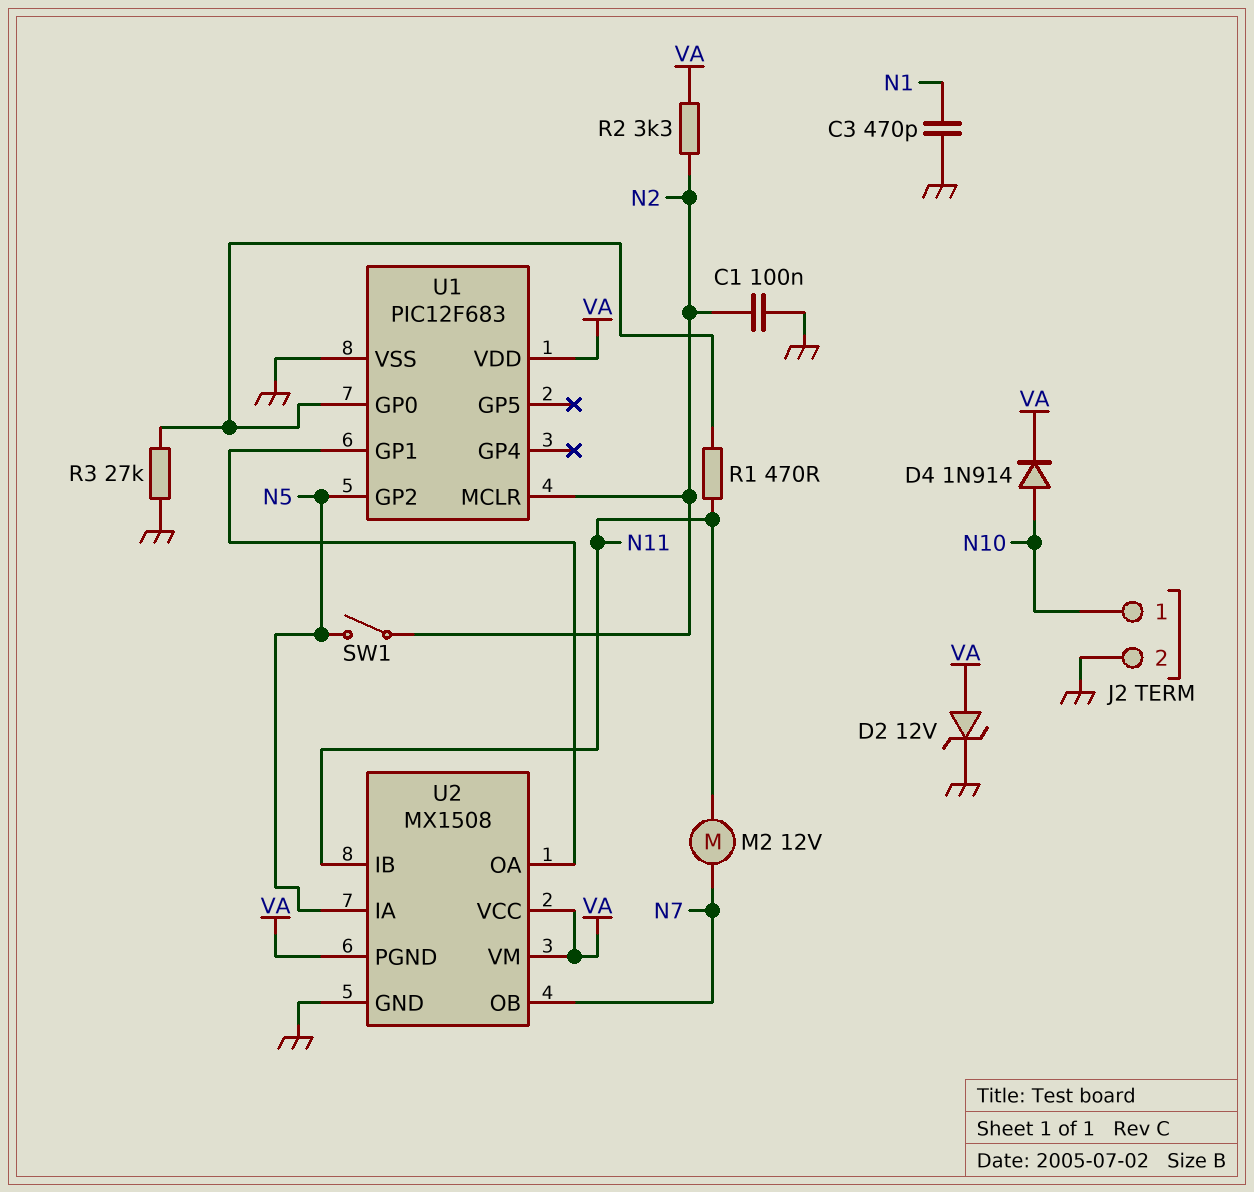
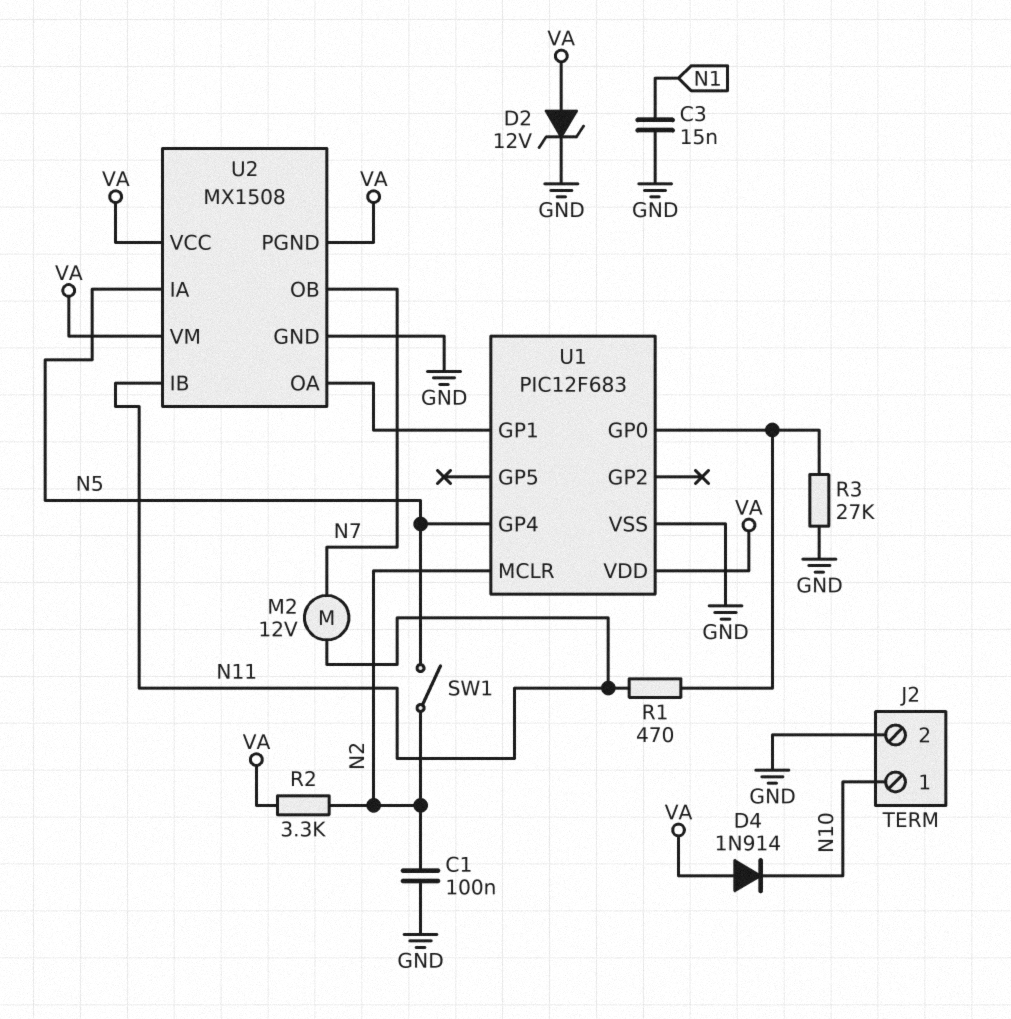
C3: 470pF (GND, N1) -> 15nF (GND, N1)
D4: diode 1N914 (A N10, K VA) -> diode 1N914 (A VA, K N10)
U1 pin GP2: N5 -> none
U1 pin GP4: none -> N5

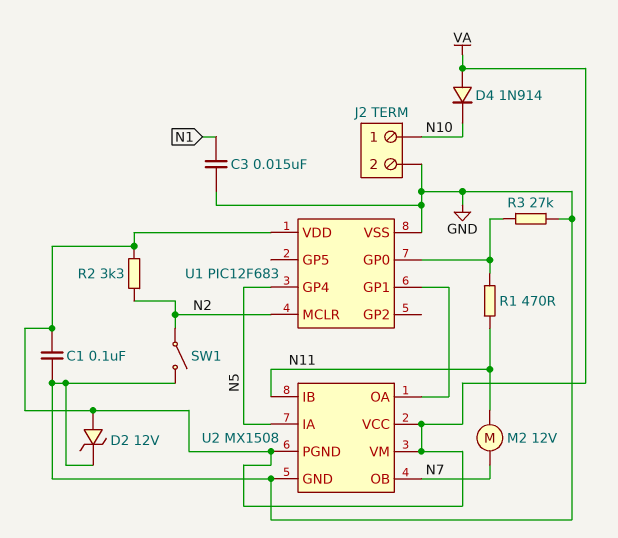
C1: 100nF (GND, N2) -> 100nF (GND, VA)
SW1: switch (N2, N5) -> switch (GND, N2)

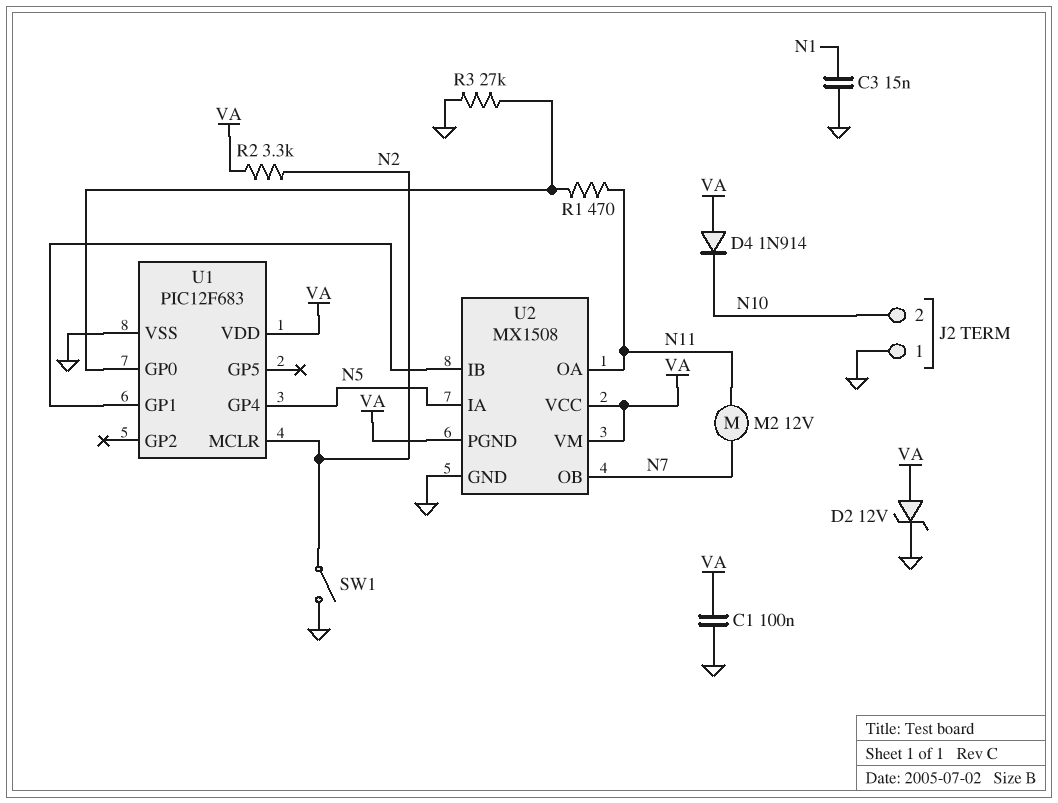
J2 pin 1: N10 -> GND
J2 pin 2: GND -> N10
U2 pin IB: N11 -> U1/GP1
U2 pin OA: U1/GP1 -> N11

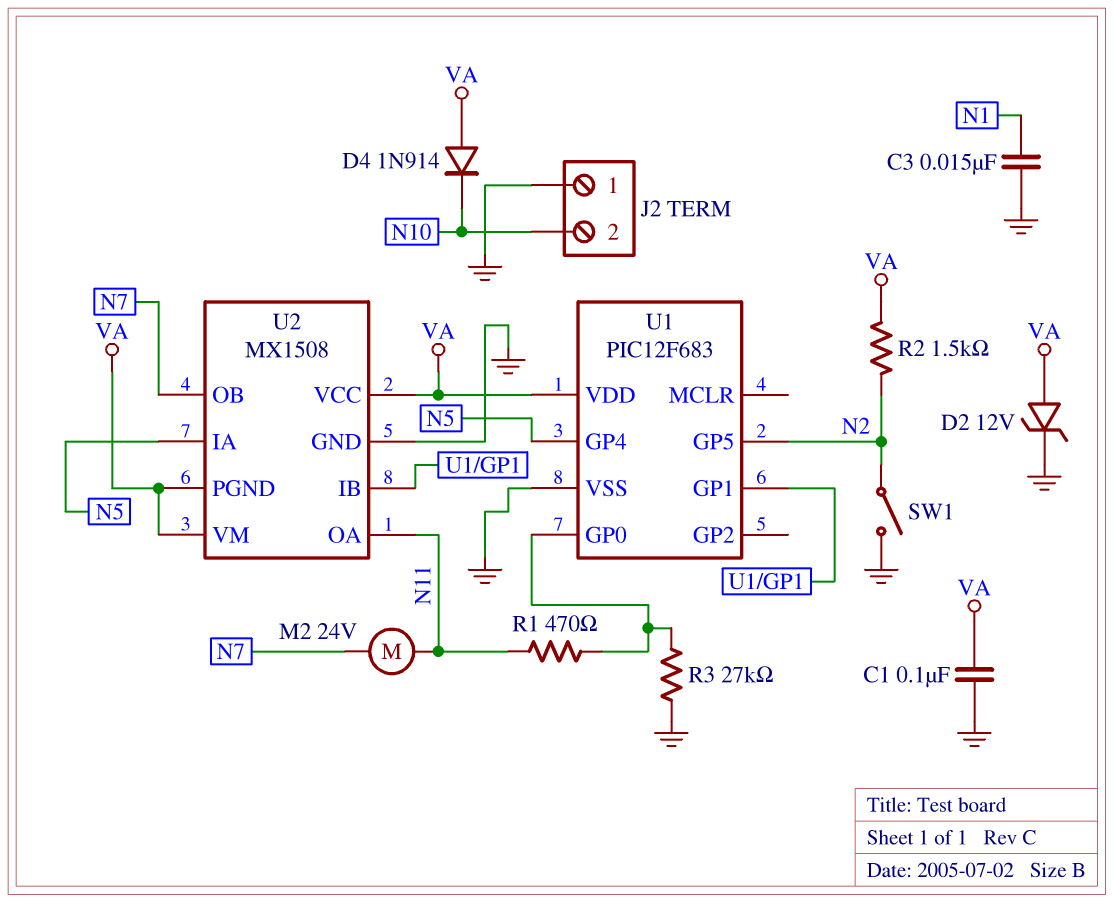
M2: motor 12V (N7, N11) -> motor 24V (N7, N11)
R2: 3.3k (N2, VA) -> 1.5k (N2, VA)
U1 pin GP5: none -> N2
U1 pin MCLR: N2 -> none

